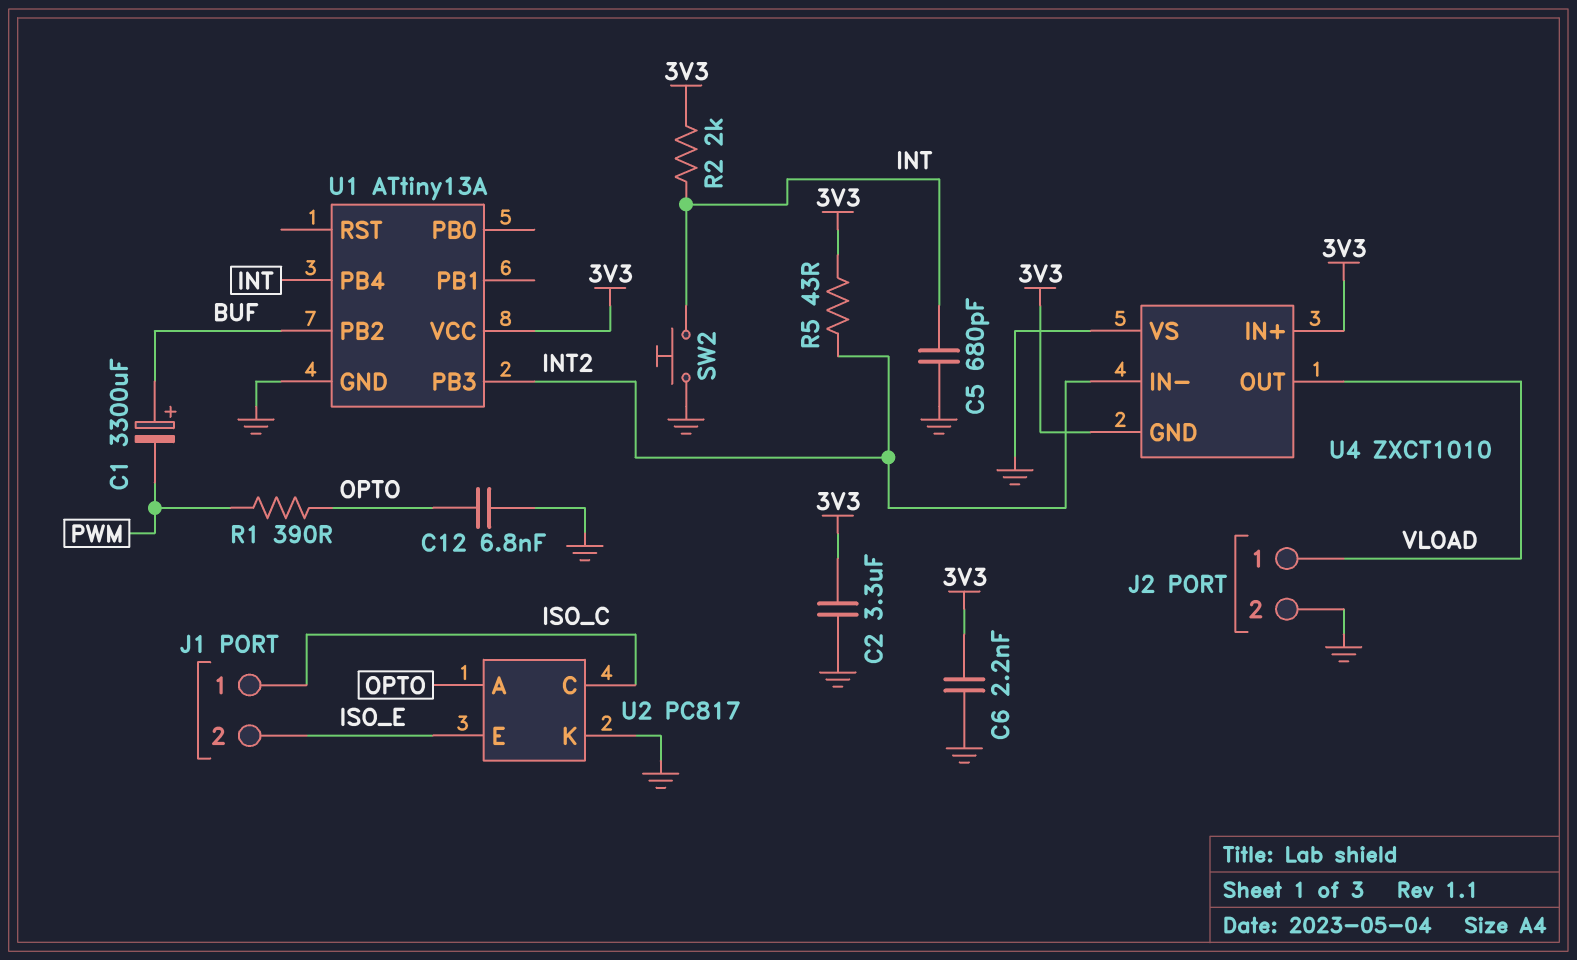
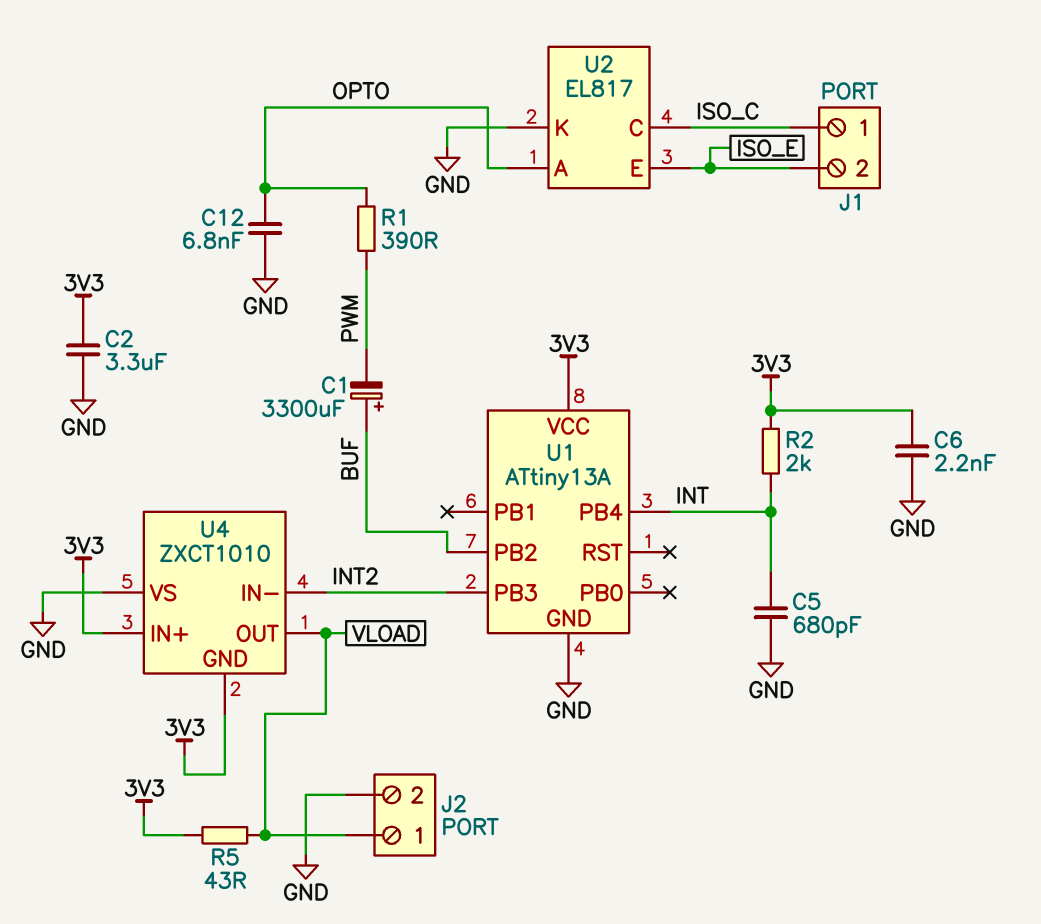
R5: 43 (3V3, INT2) -> 43 (3V3, VLOAD)
SW2: button (GND, INT) -> none
U2: PC817 -> EL817

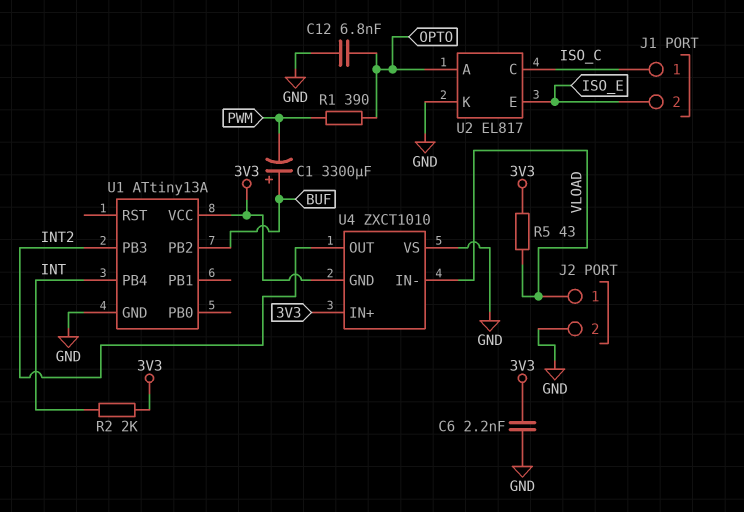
C2: 3.3uF (3V3, GND) -> none
C5: 680pF (GND, INT) -> none
U4 pin IN-: INT2 -> VLOAD
U4 pin OUT: VLOAD -> INT2

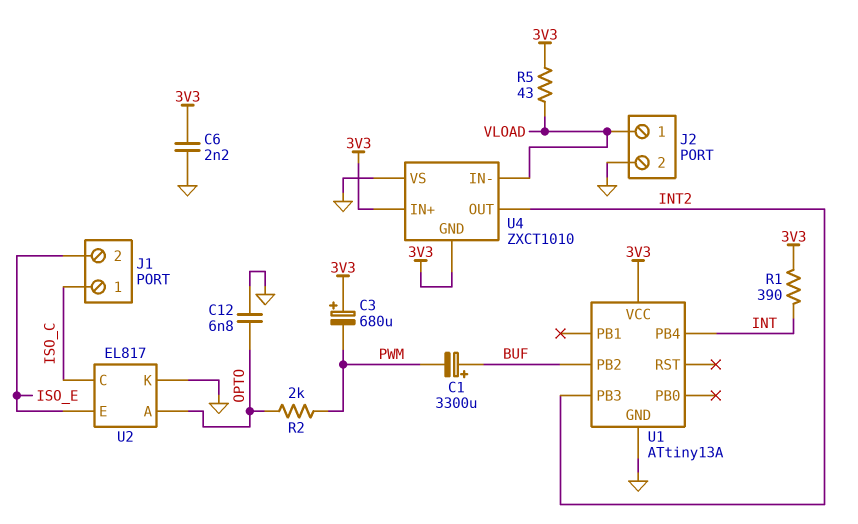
C3: none -> 680uF (plus 3V3, minus PWM)
R1: 390 (OPTO, PWM) -> 390 (3V3, INT)
R2: 2k (3V3, INT) -> 2k (OPTO, PWM)

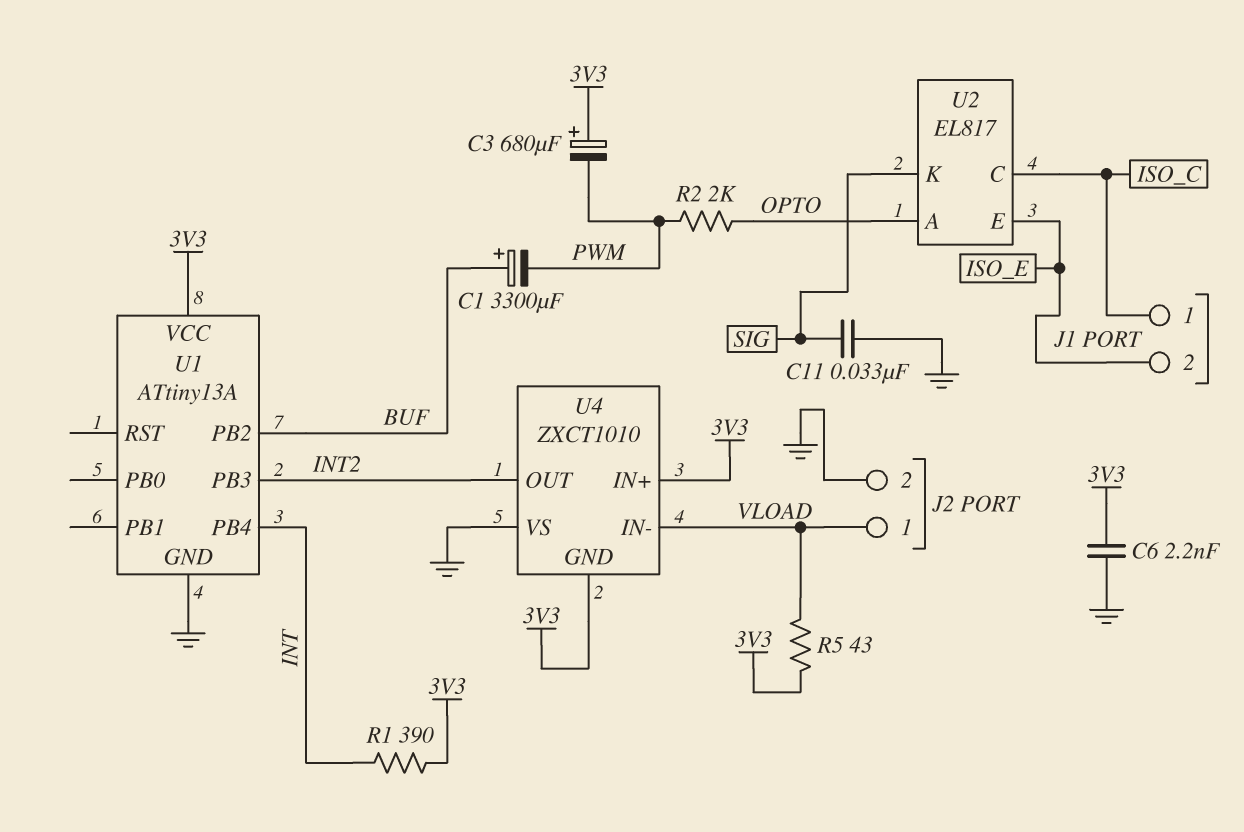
C11: none -> 33nF (GND, SIG)
C12: 6.8nF (GND, OPTO) -> none
U2 pin K: GND -> SIG

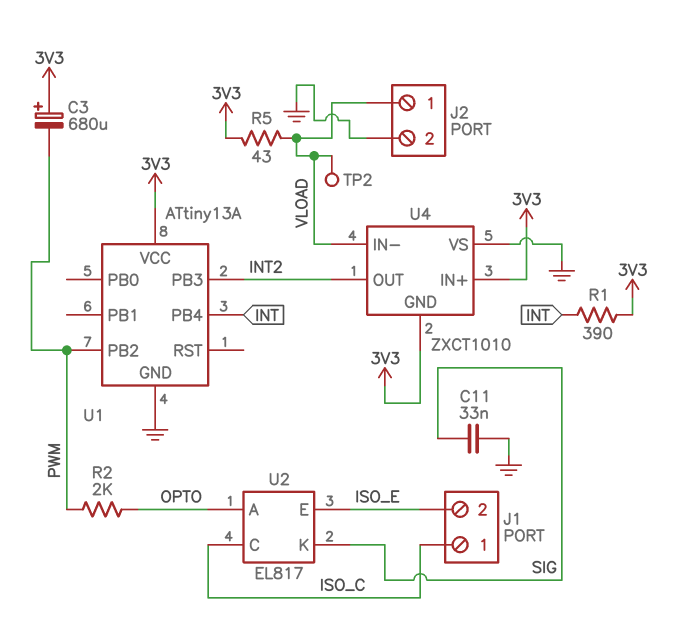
C1: 3300uF (plus BUF, minus PWM) -> none
C6: 2.2nF (3V3, GND) -> none
TP2: none -> test point (VLOAD)
U1 pin PB2: BUF -> PWM

